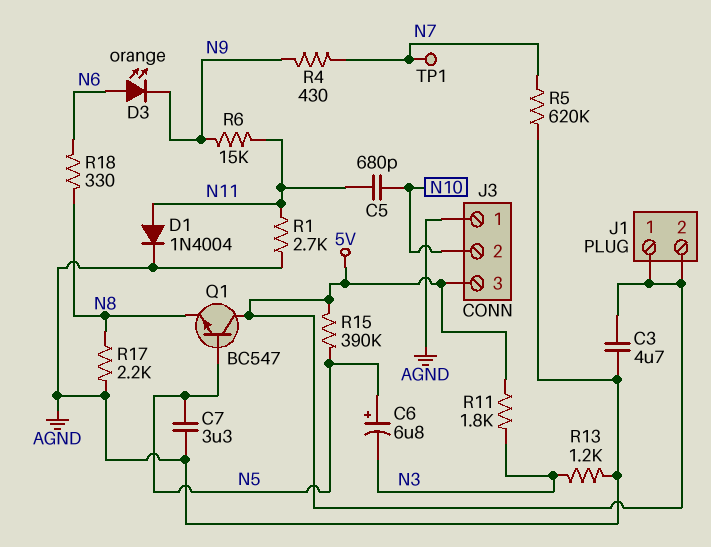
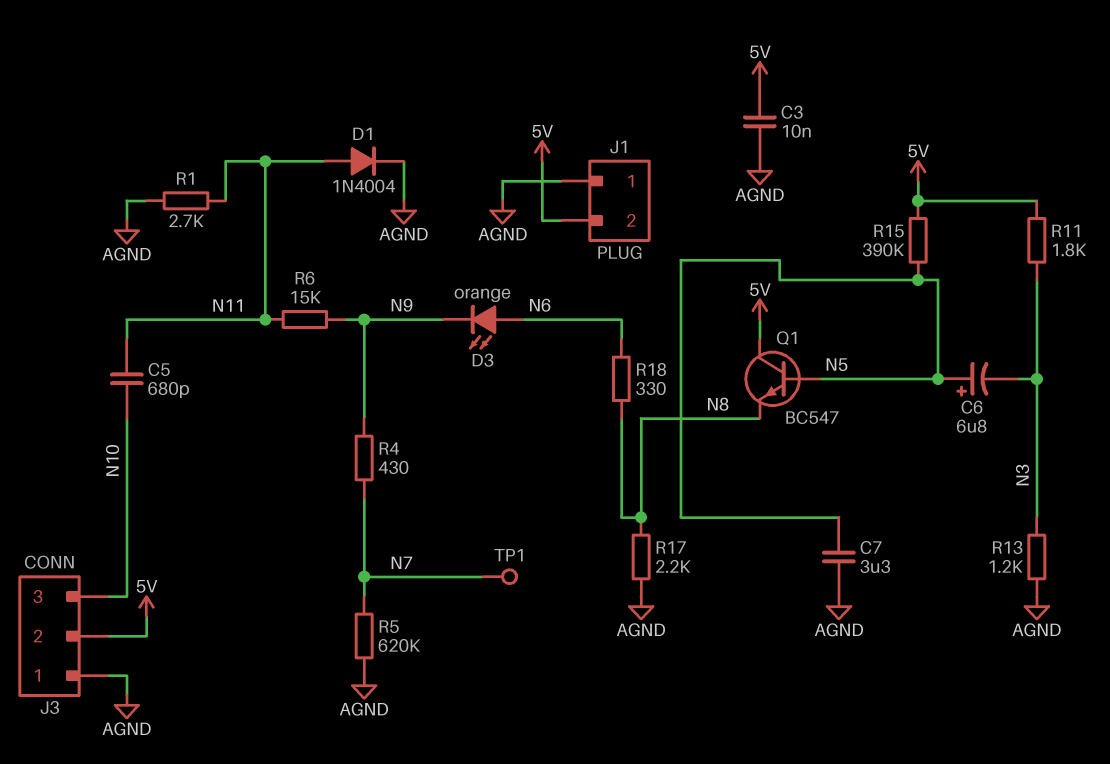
C3: 4.7uF (5V, AGND) -> 10nF (5V, AGND)
J1 pin 1: 5V -> AGND
J3 pin 2: N10 -> 5V
J3 pin 3: 5V -> N10

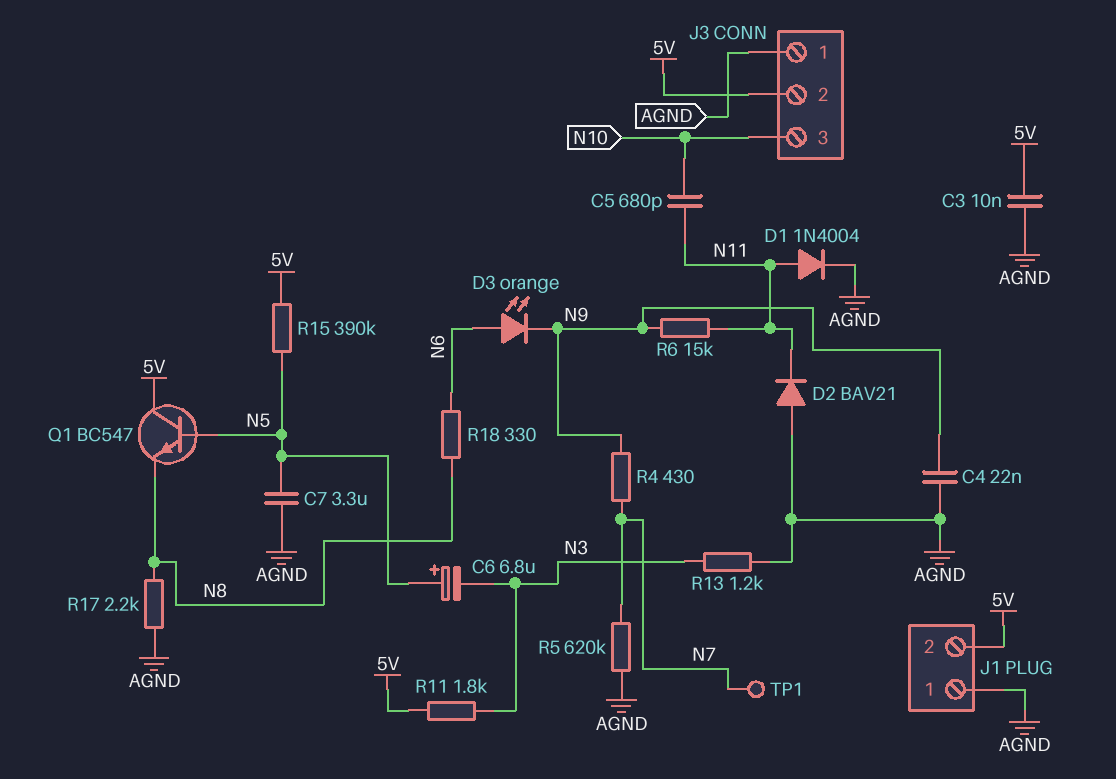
C4: none -> 22nF (AGND, N9)
D2: none -> diode BAV21 (A AGND, K N11)
R1: 2.7k (AGND, N11) -> none

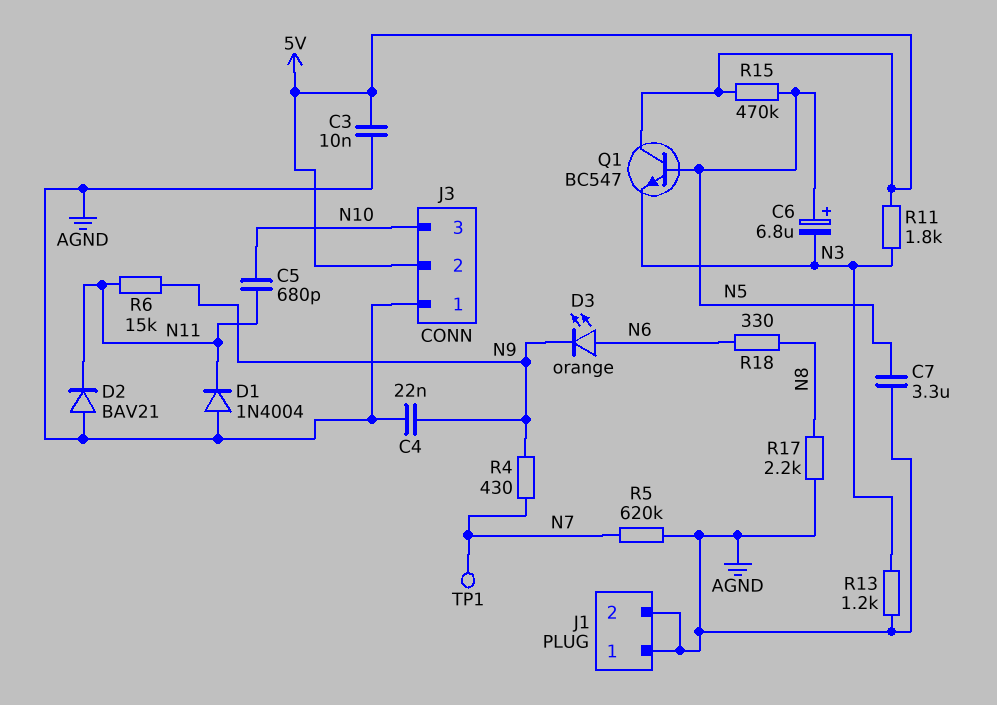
D1: diode 1N4004 (A N11, K AGND) -> diode 1N4004 (A AGND, K N11)
J1 pin 2: 5V -> AGND
Q1: NPN BC547 (B N5, C 5V, E N8) -> NPN BC547 (B N5, C 5V, E N3)
R15: 390k (5V, N5) -> 470k (5V, N5)

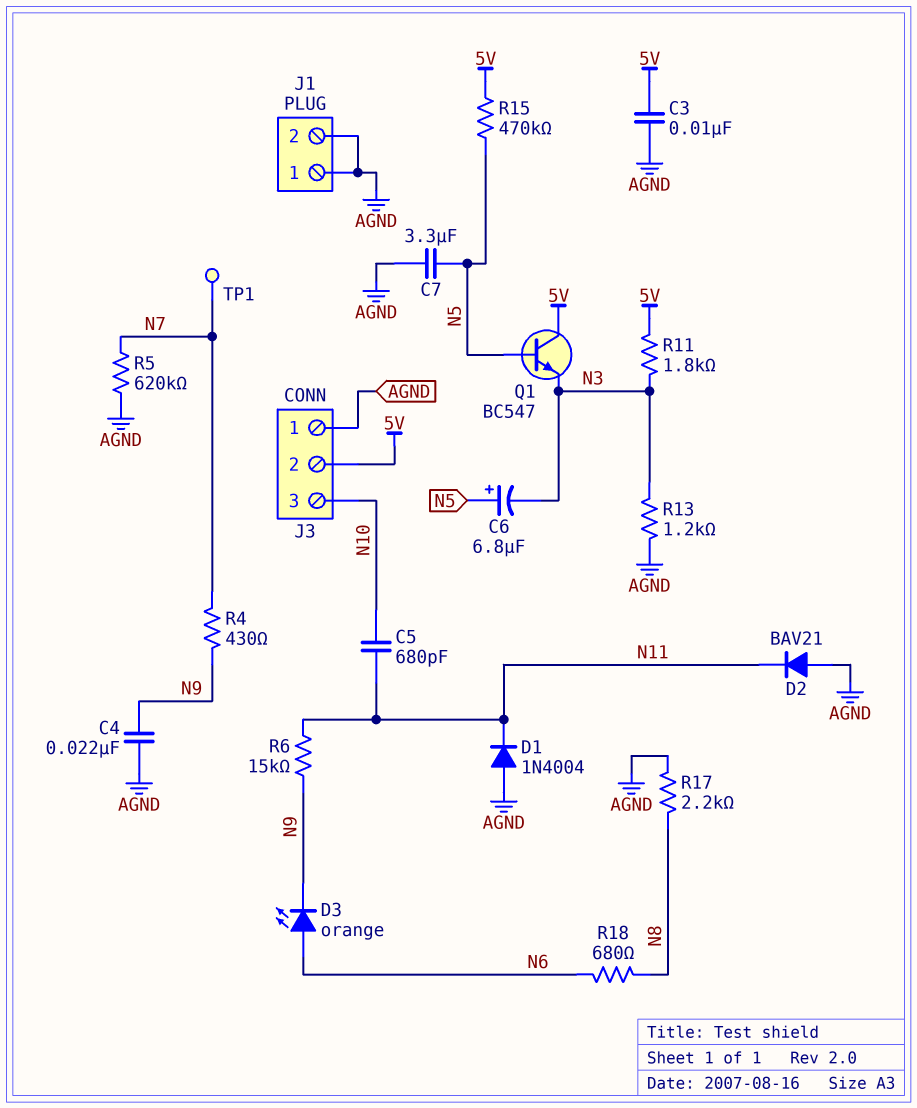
R18: 330 (N6, N8) -> 680 (N6, N8)

